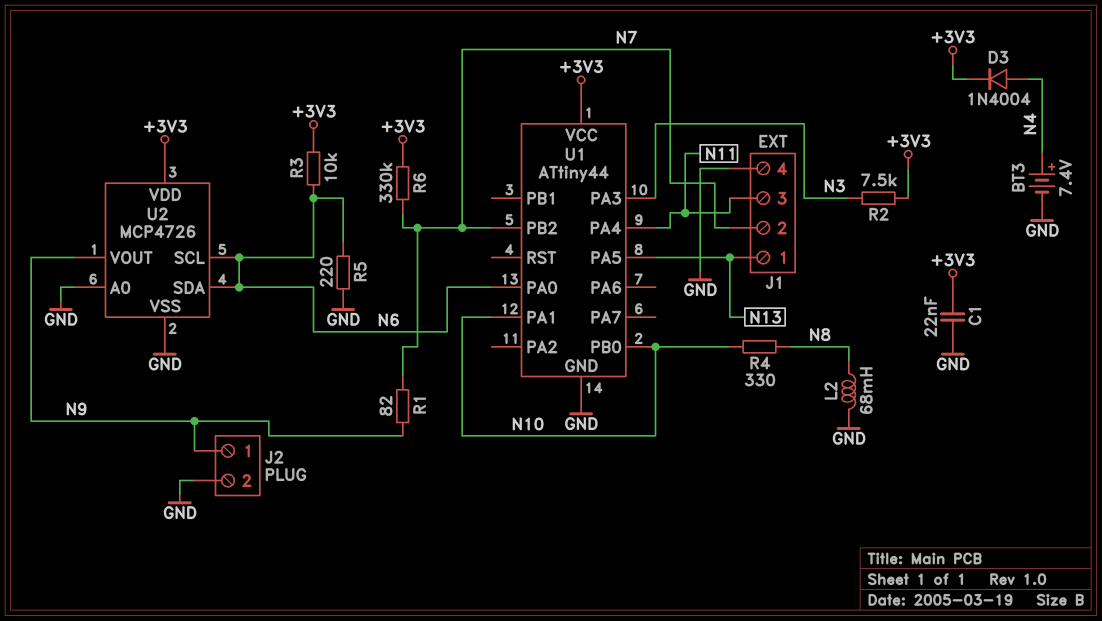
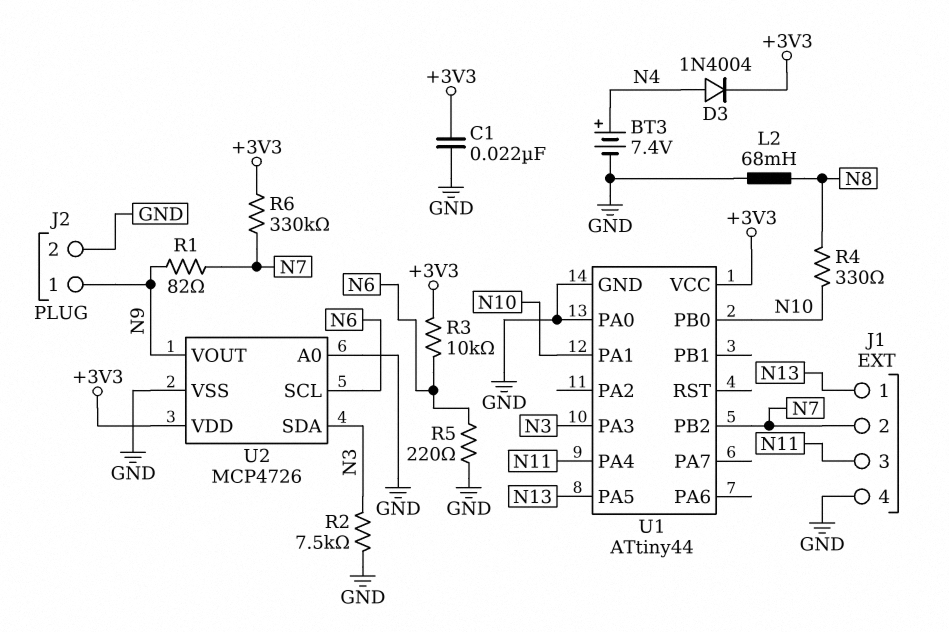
R2: 7.5k (+3V3, N3) -> 7.5k (GND, N3)
U1 pin PA0: N6 -> GND
U2 pin SDA: N6 -> N3

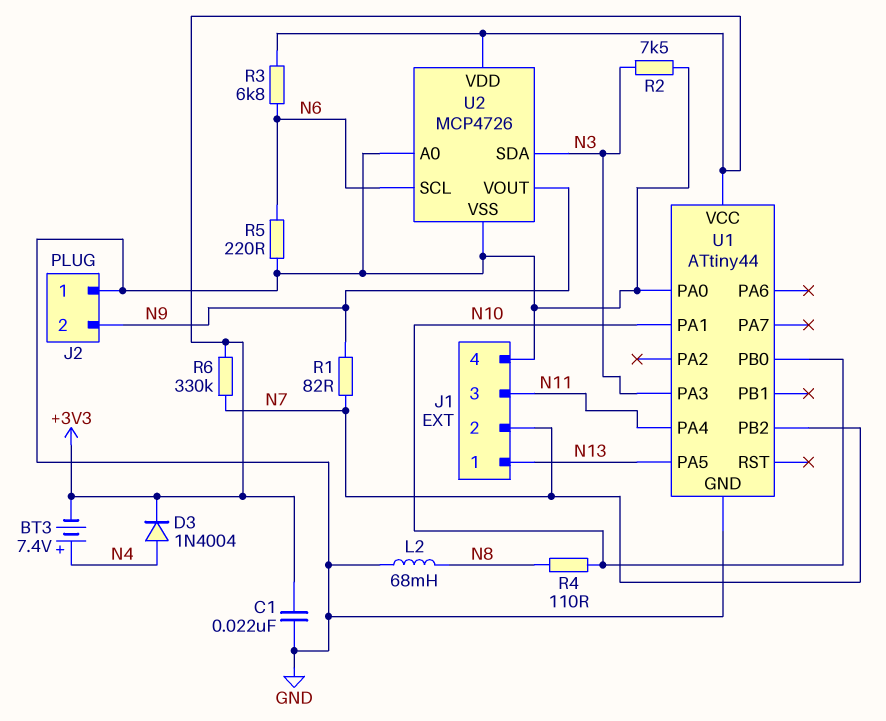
BT3: 7.4V (plus N4, minus GND) -> 7.4V (plus N4, minus +3V3)
J2 pin 1: N9 -> GND
J2 pin 2: GND -> N9
R3: 10k (+3V3, N6) -> 6.8k (+3V3, N6)
R4: 330 (N8, N10) -> 110 (N8, N10)

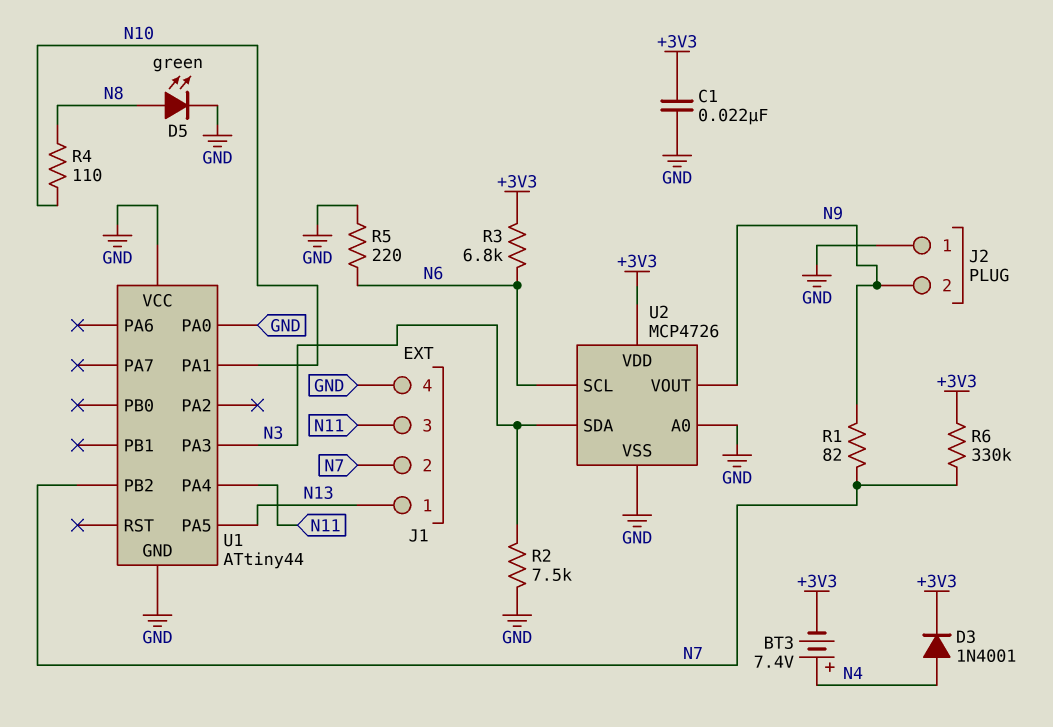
D3: diode 1N4004 (A N4, K +3V3) -> diode 1N4001 (A N4, K +3V3)
D5: none -> LED green (A N8, K GND)
L2: 68mH (GND, N8) -> none
U1 pin PB0: N10 -> none
U1 pin VCC: +3V3 -> GND

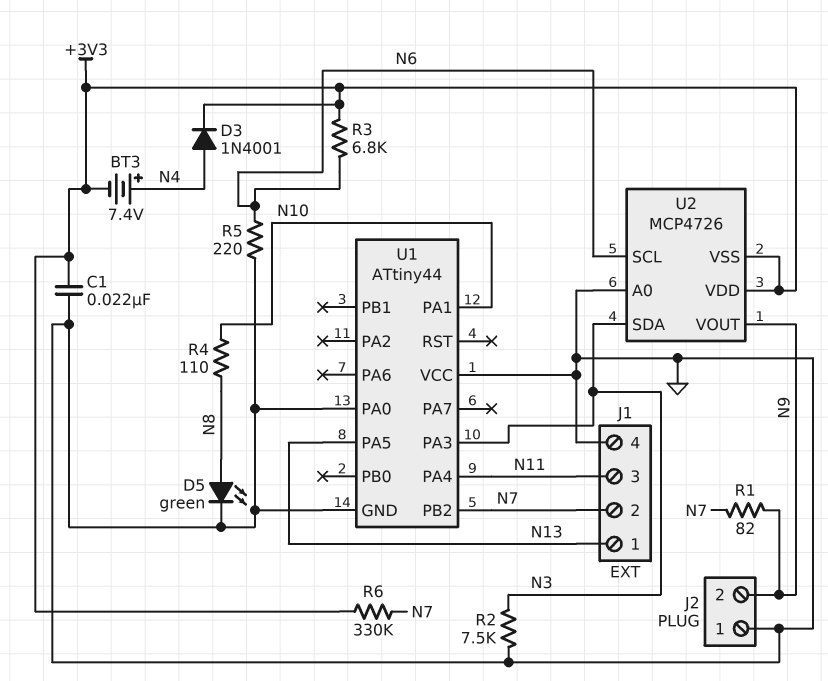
U2 pin VSS: GND -> +3V3

